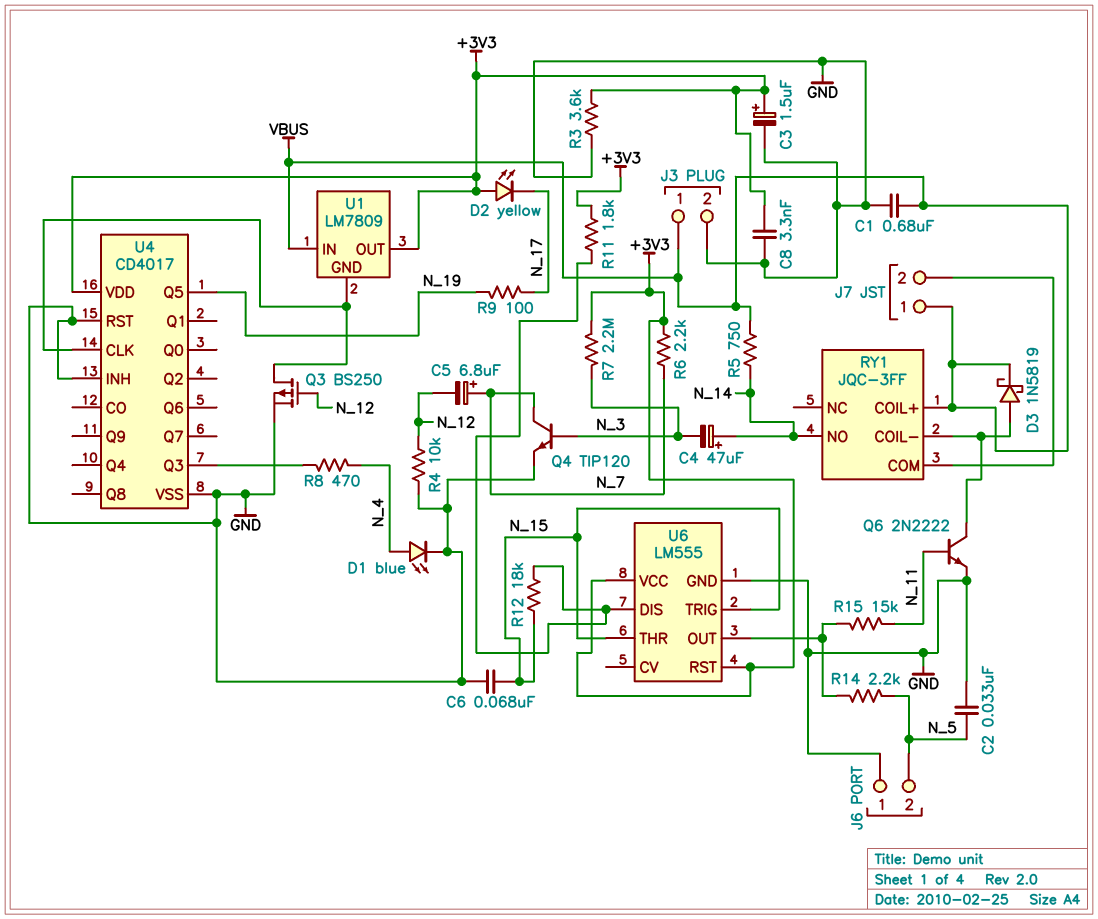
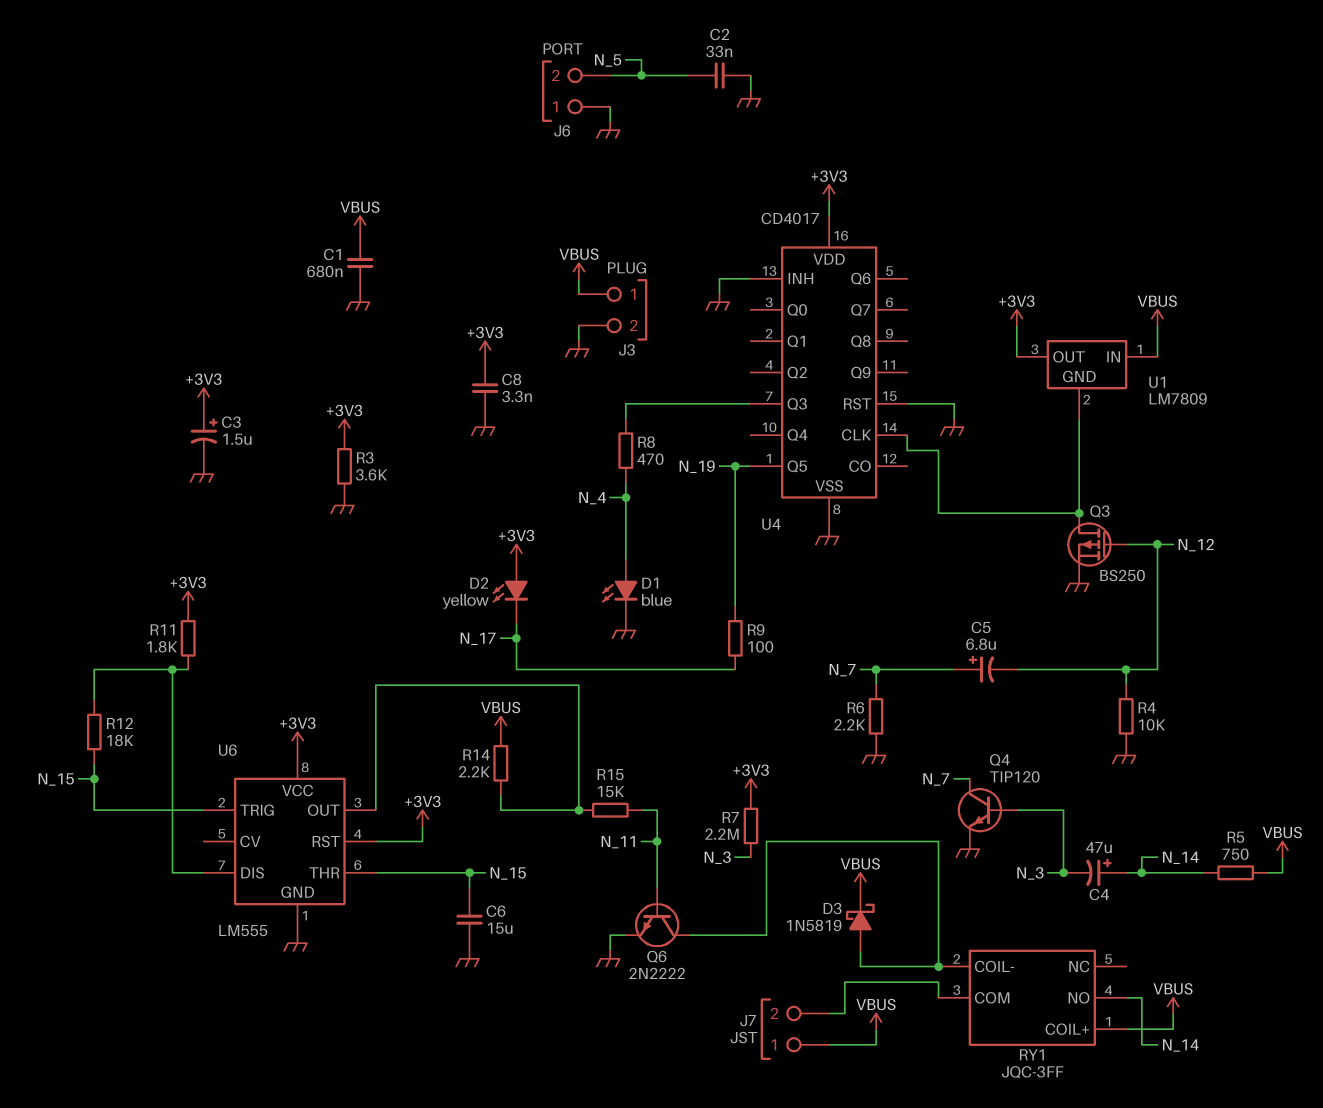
C6: 68nF (GND, N_15) -> 15uF (GND, N_15)
R6: 2.2k (+3V3, N_7) -> 2.2k (GND, N_7)
R14: 2.2k (N_5, U6/OUT) -> 2.2k (U6/OUT, VBUS)

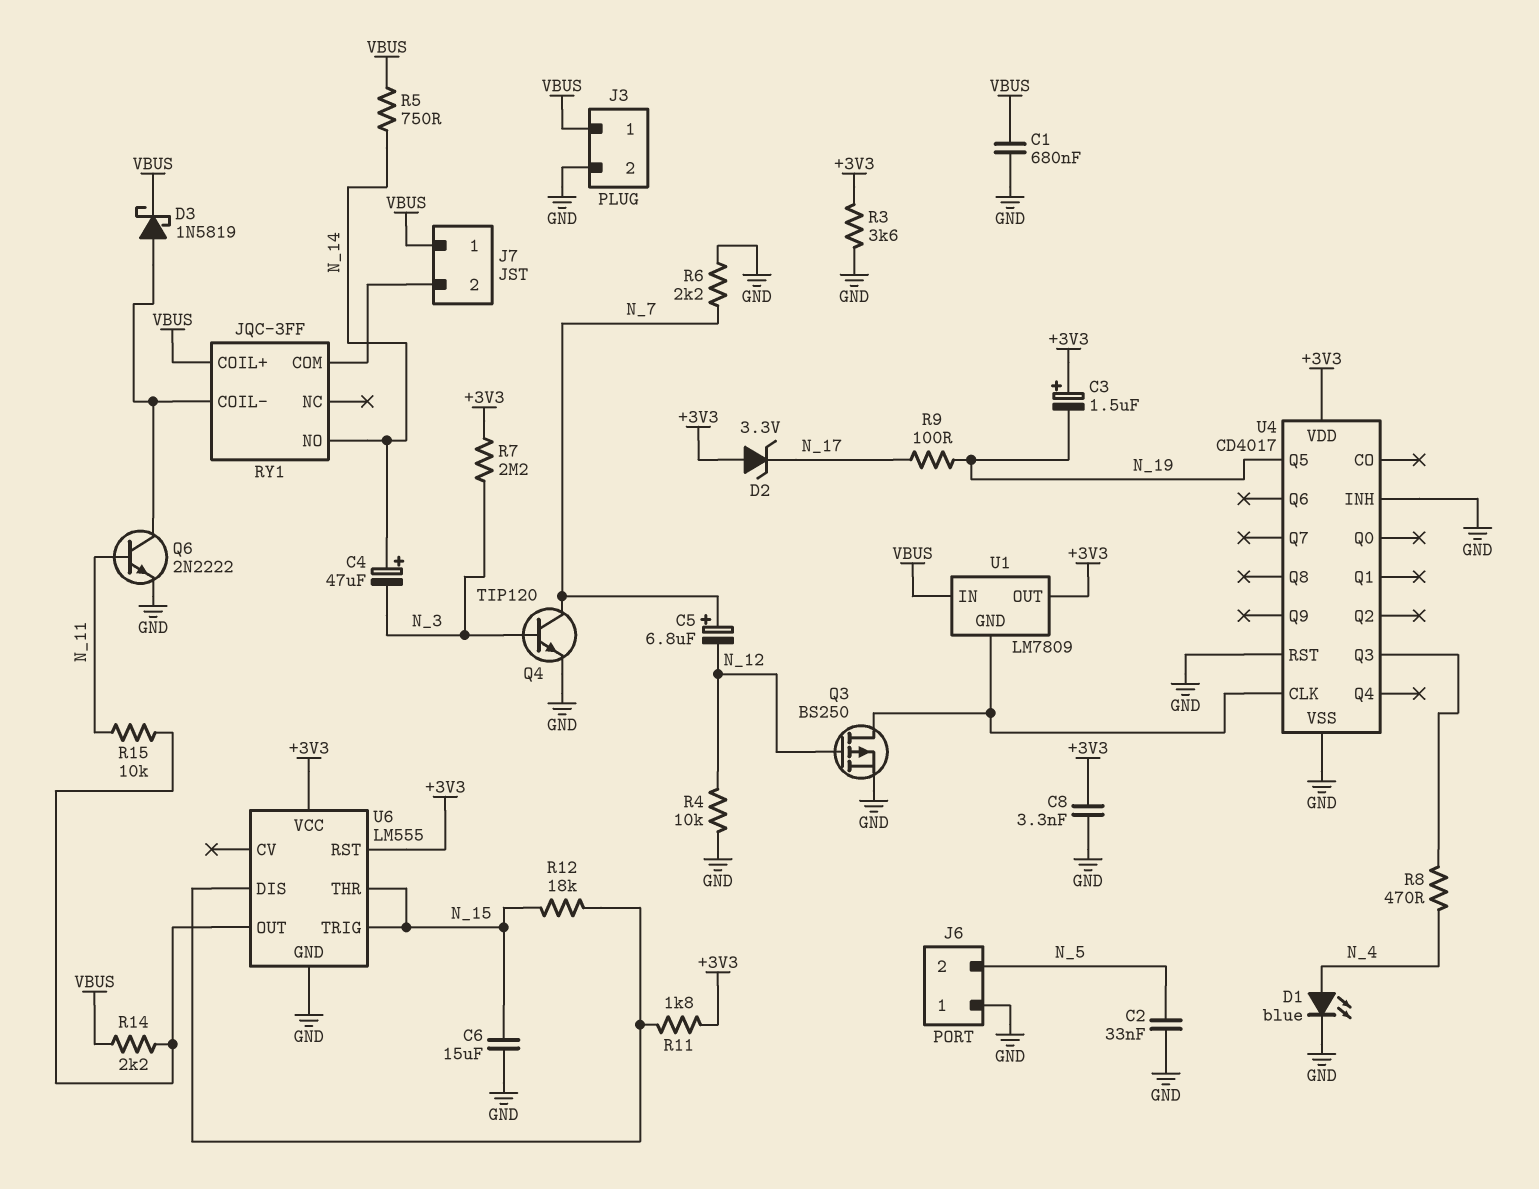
C3: 1.5uF (plus +3V3, minus GND) -> 1.5uF (plus +3V3, minus N_19)
D2: LED yellow (A +3V3, K N_17) -> zener 3.3V (A +3V3, K N_17)
R15: 15k (N_11, U6/OUT) -> 10k (N_11, U6/OUT)

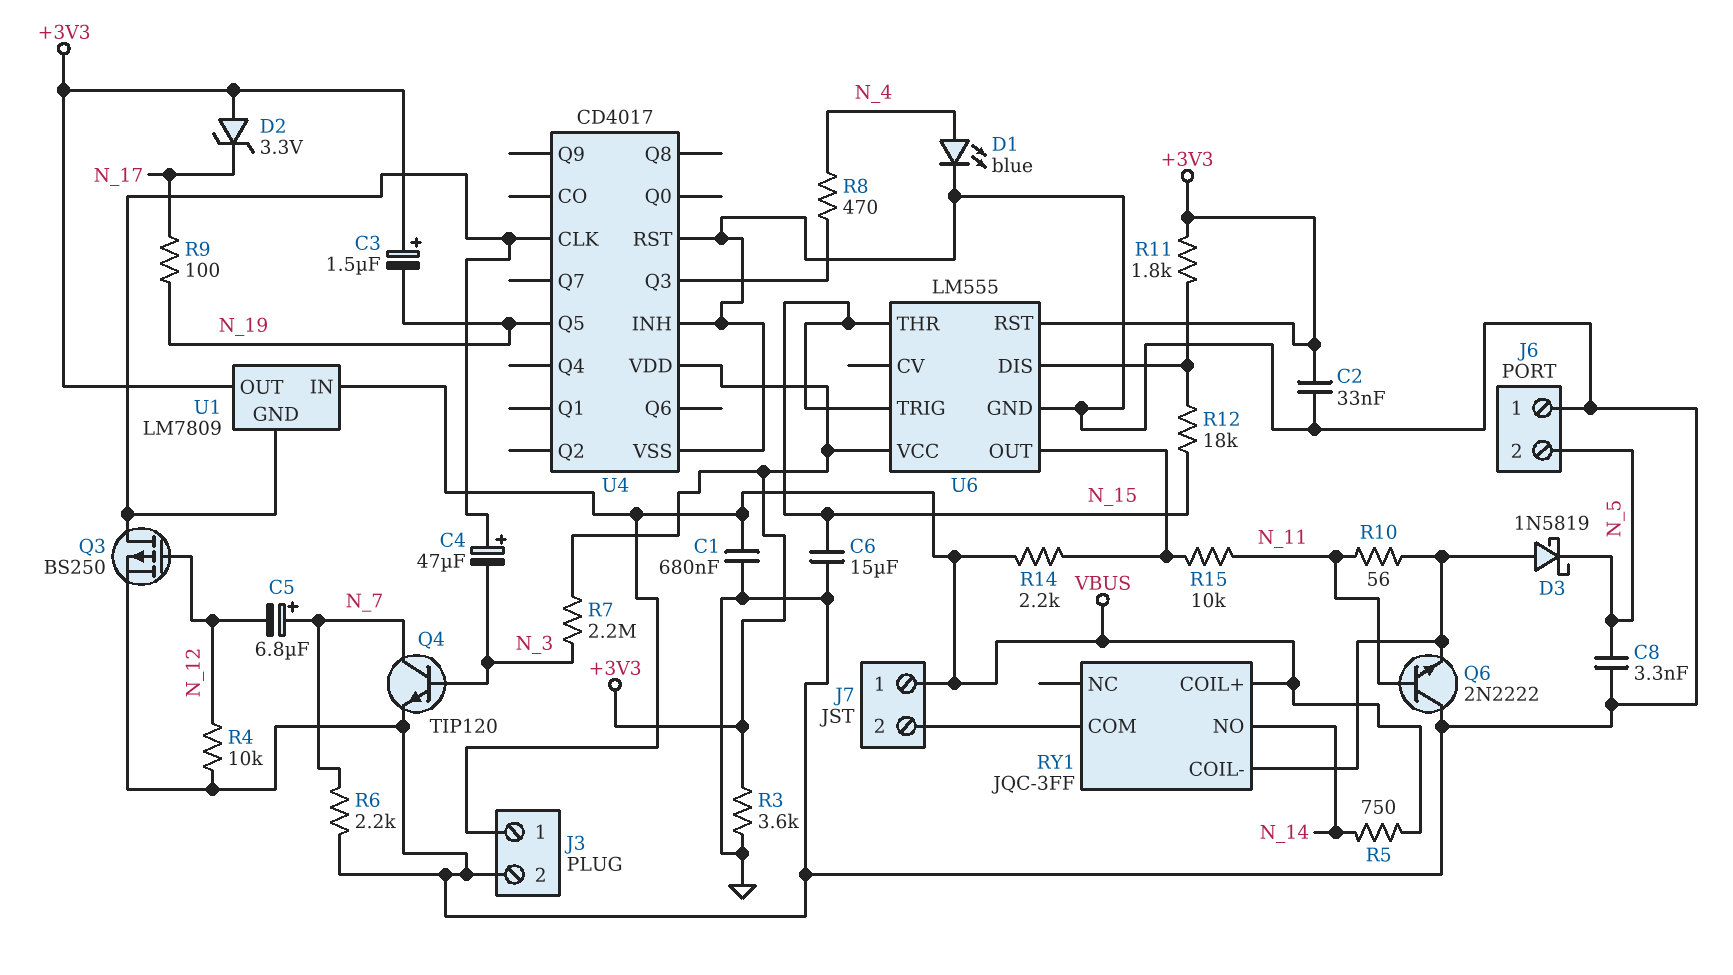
C2: 33nF (GND, N_5) -> 33nF (+3V3, GND)
C4: 47uF (plus N_14, minus N_3) -> 47uF (plus U1/GND, minus N_3)
C8: 3.3nF (+3V3, GND) -> 3.3nF (GND, N_5)
D3: schottky 1N5819 (A RY1/COIL-, K VBUS) -> schottky 1N5819 (A RY1/COIL-, K N_5)
Q6: NPN 2N2222 (B N_11, C RY1/COIL-, E GND) -> NPN 2N2222 (B N_11, C GND, E RY1/COIL-)
R10: none -> 56 (N_11, RY1/COIL-)

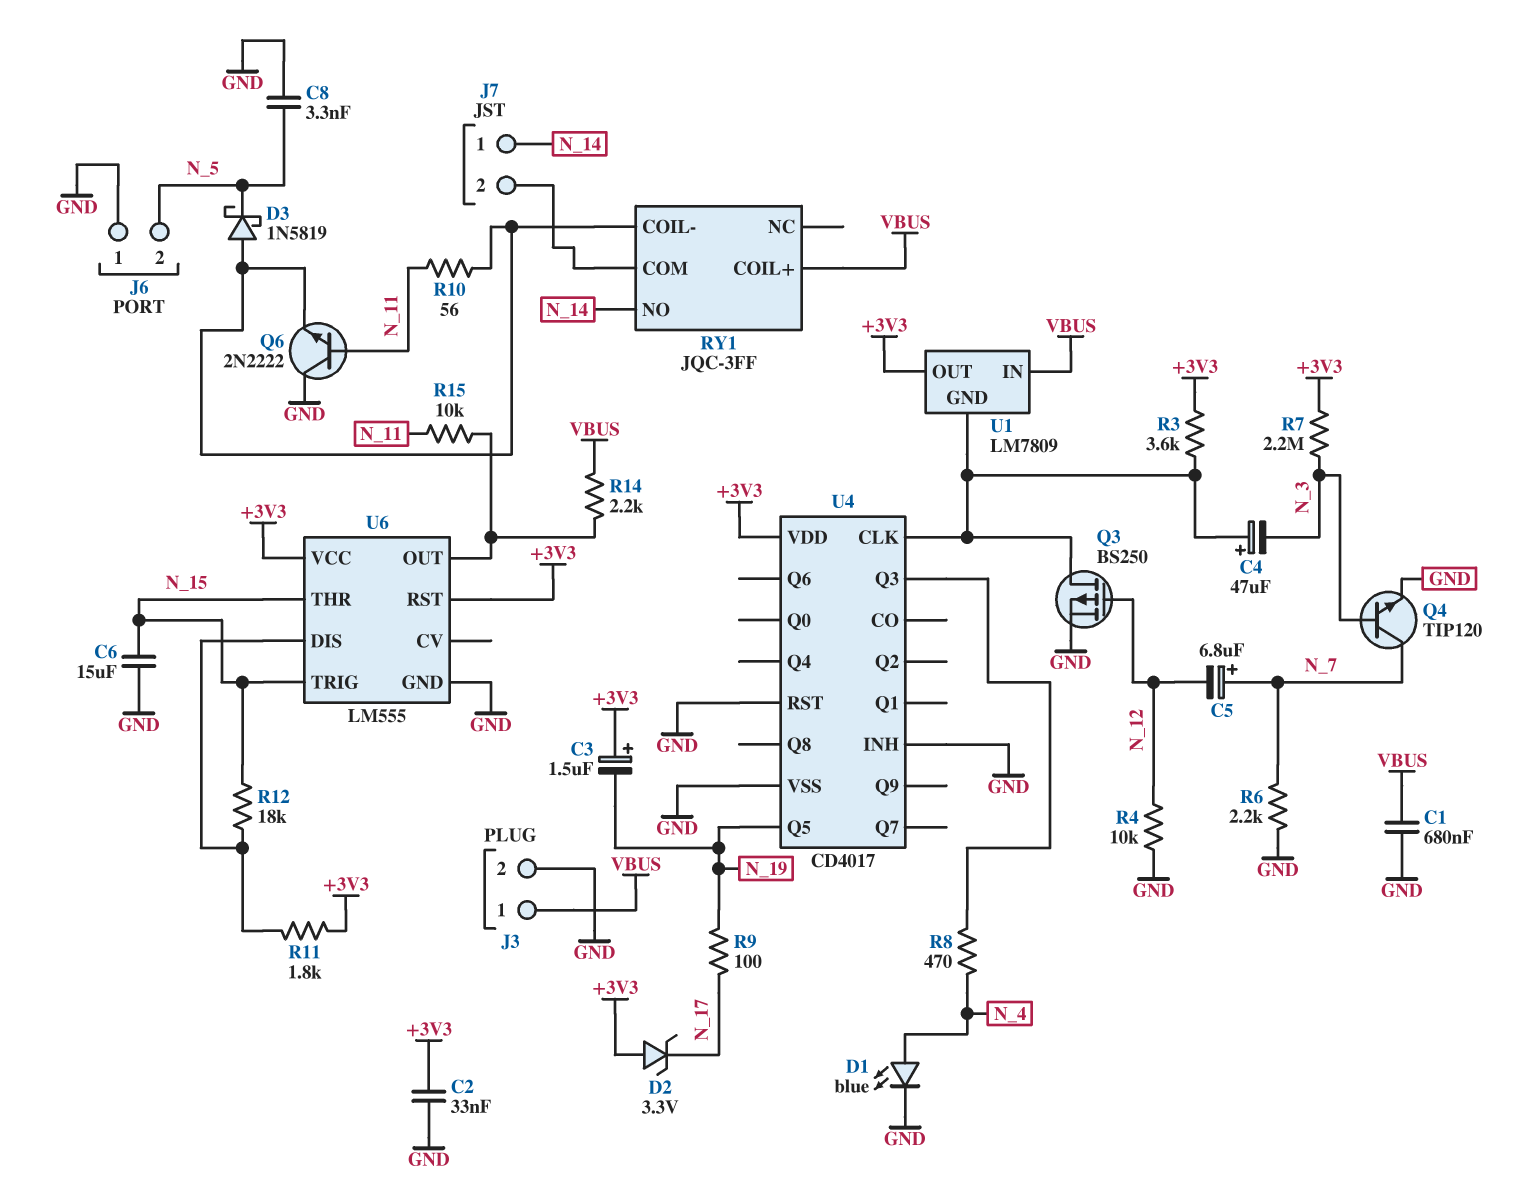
J7 pin 1: VBUS -> N_14
R3: 3.6k (+3V3, GND) -> 3.6k (+3V3, U1/GND)
R5: 750 (N_14, VBUS) -> none

